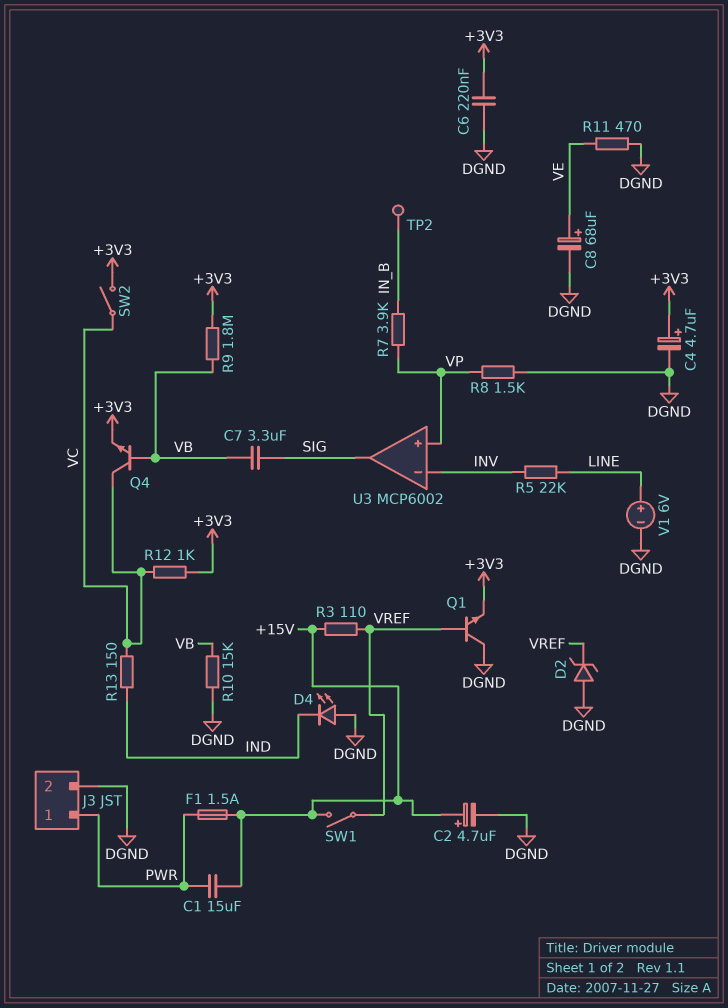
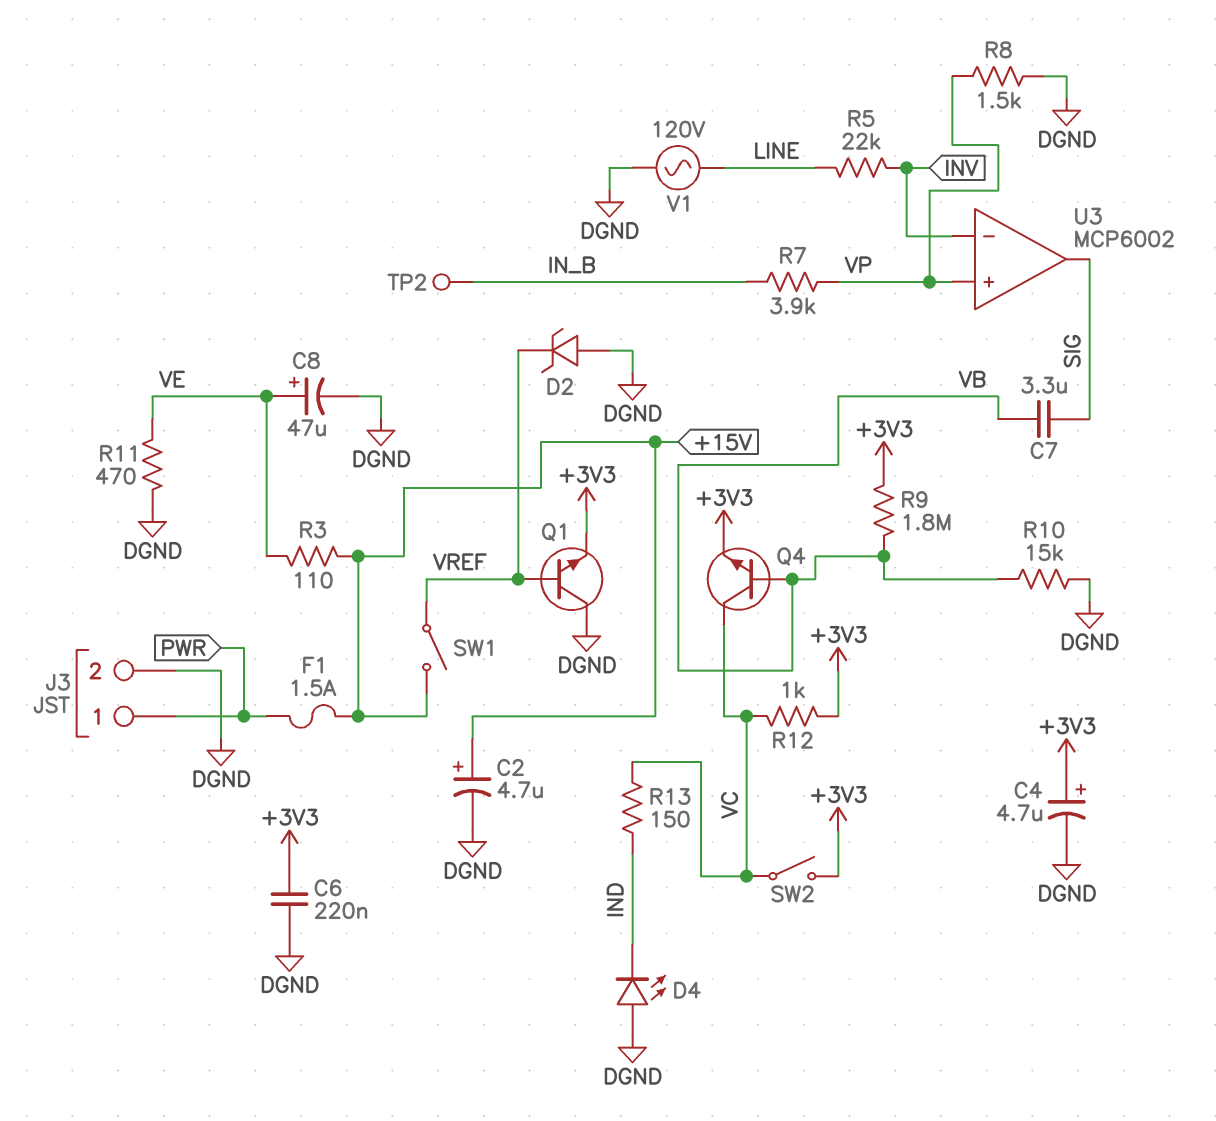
C1: 15uF (+15V, PWR) -> none
C8: 68uF (plus VE, minus DGND) -> 47uF (plus VE, minus DGND)
R3: 110 (+15V, VREF) -> 110 (+15V, VE)
V1: 6V (plus LINE, minus DGND) -> AC 120V (DGND, LINE)

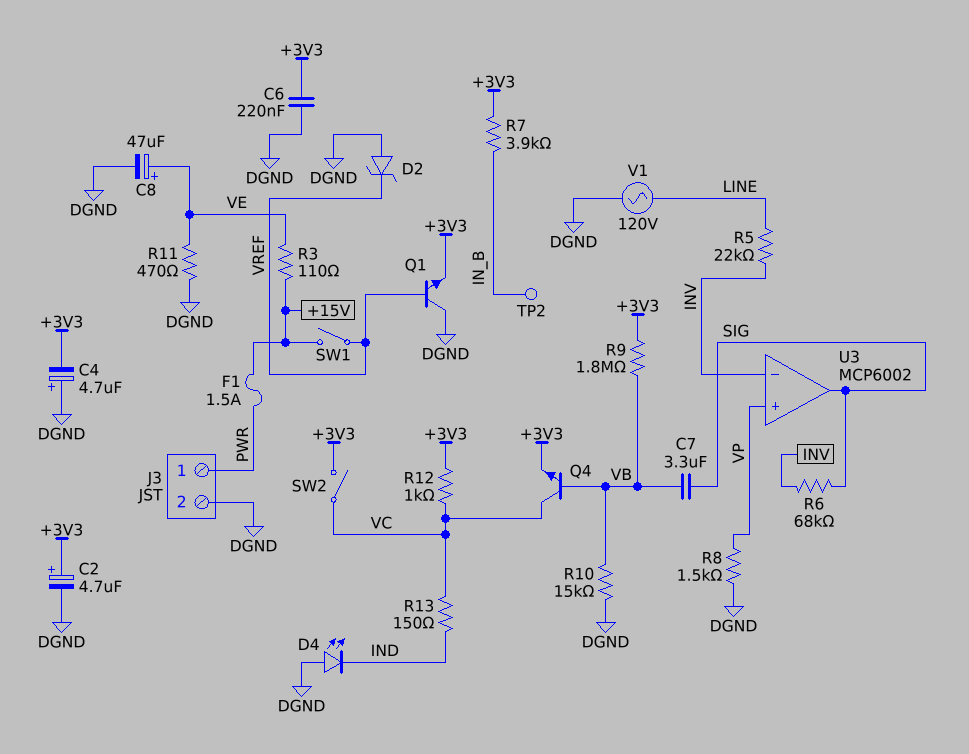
C2: 4.7uF (plus +15V, minus DGND) -> 4.7uF (plus +3V3, minus DGND)
C4: 4.7uF (plus +3V3, minus DGND) -> 4.7uF (plus DGND, minus +3V3)
R6: none -> 68k (INV, SIG)
R7: 3.9k (IN_B, VP) -> 3.9k (+3V3, IN_B)

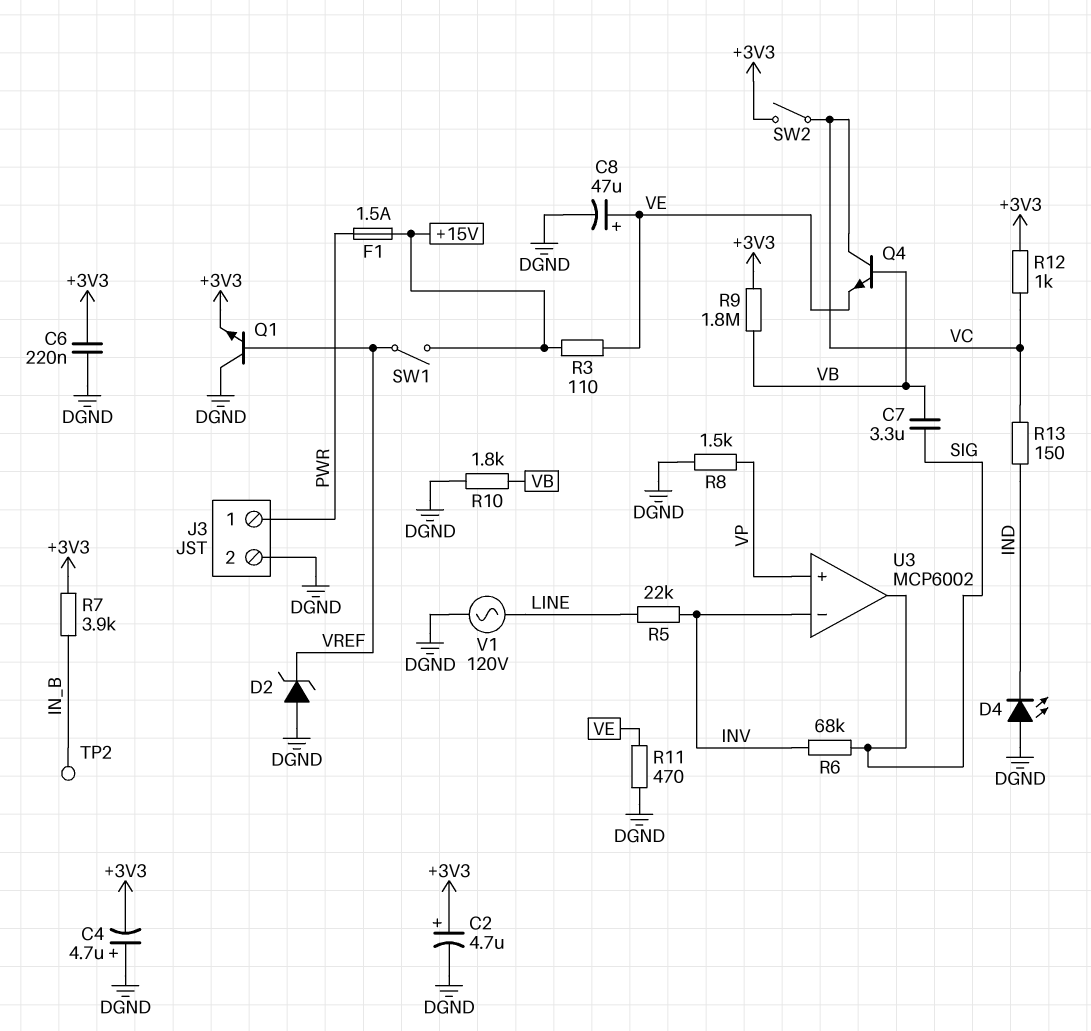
Q4: NPN (B VB, C VC, E +3V3) -> NPN (B VB, C VC, E VE)
R10: 15k (DGND, VB) -> 1.8k (DGND, VB)

